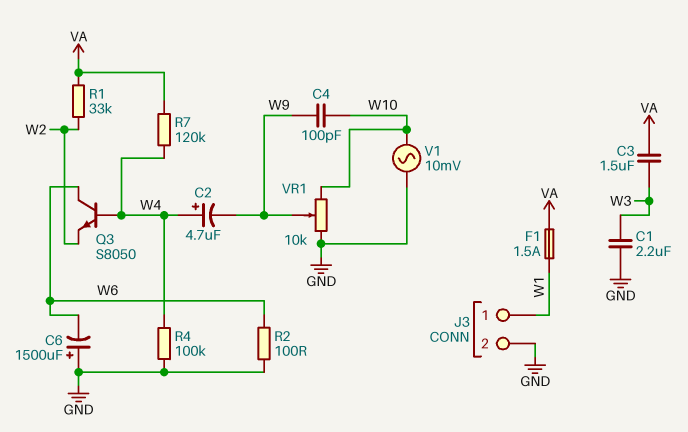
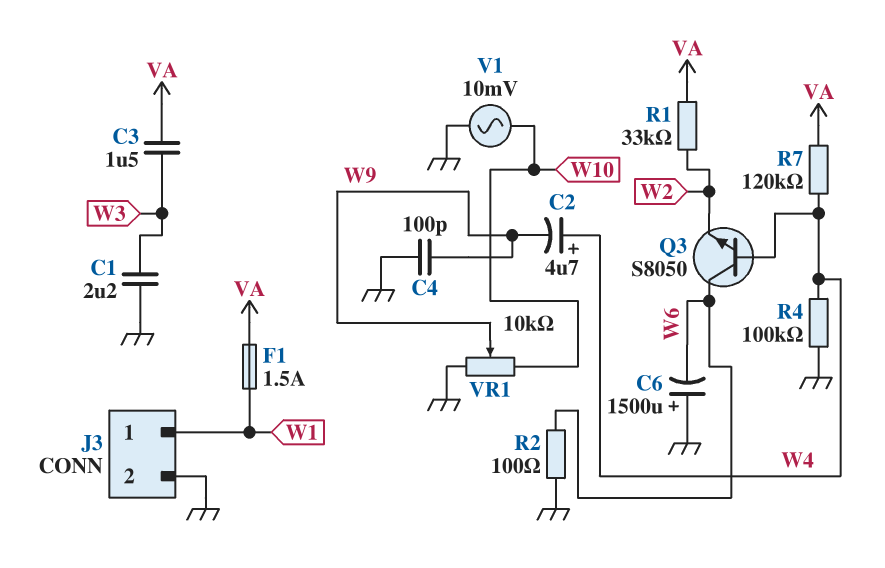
C4: 100pF (W9, W10) -> 100pF (GND, W9)

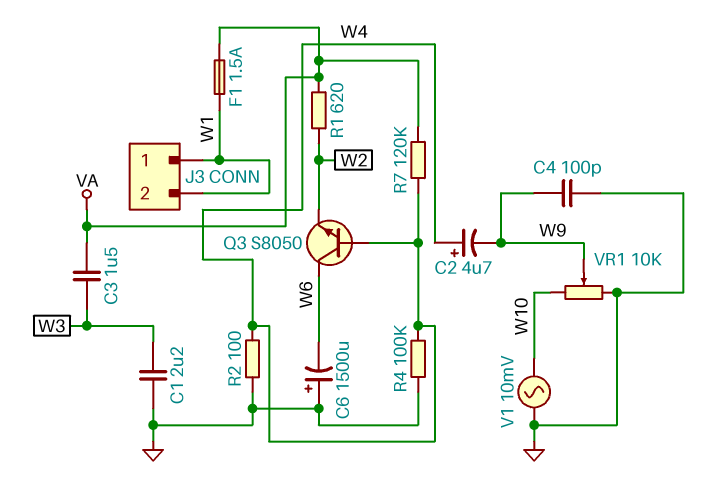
J3 pin 2: GND -> W1
R1: 33k (VA, W2) -> 620 (VA, W2)
R2: 100 (GND, W6) -> 100 (GND, W4)

